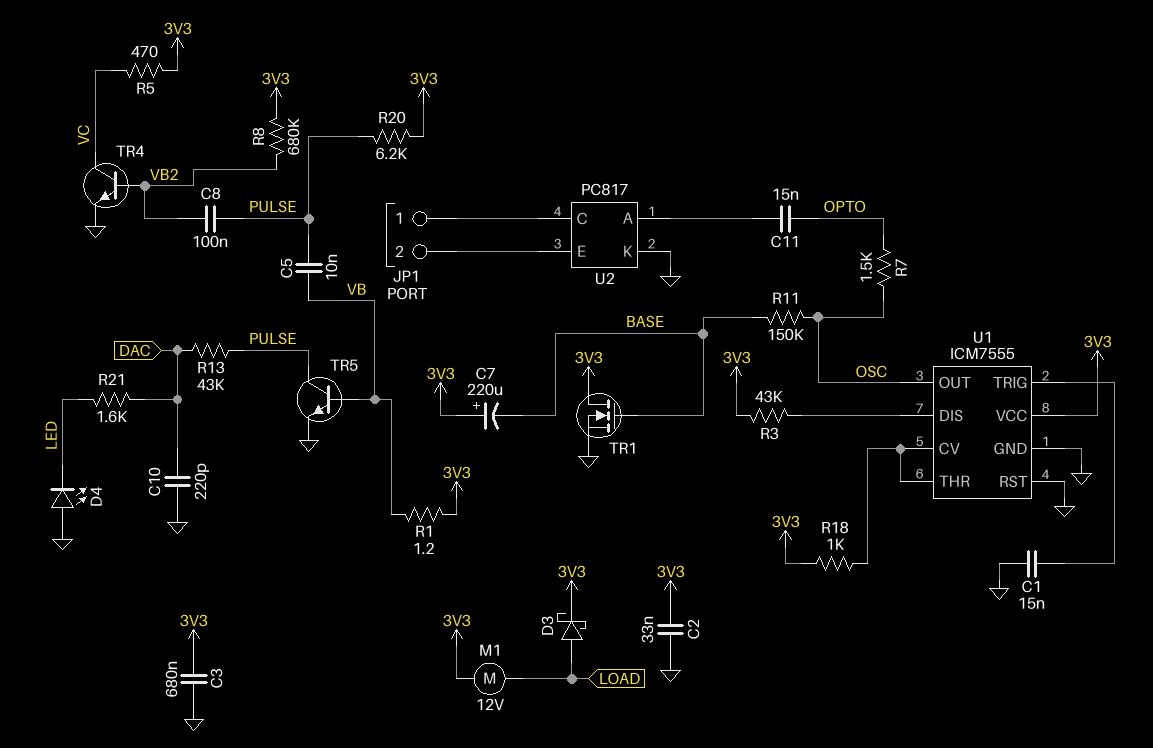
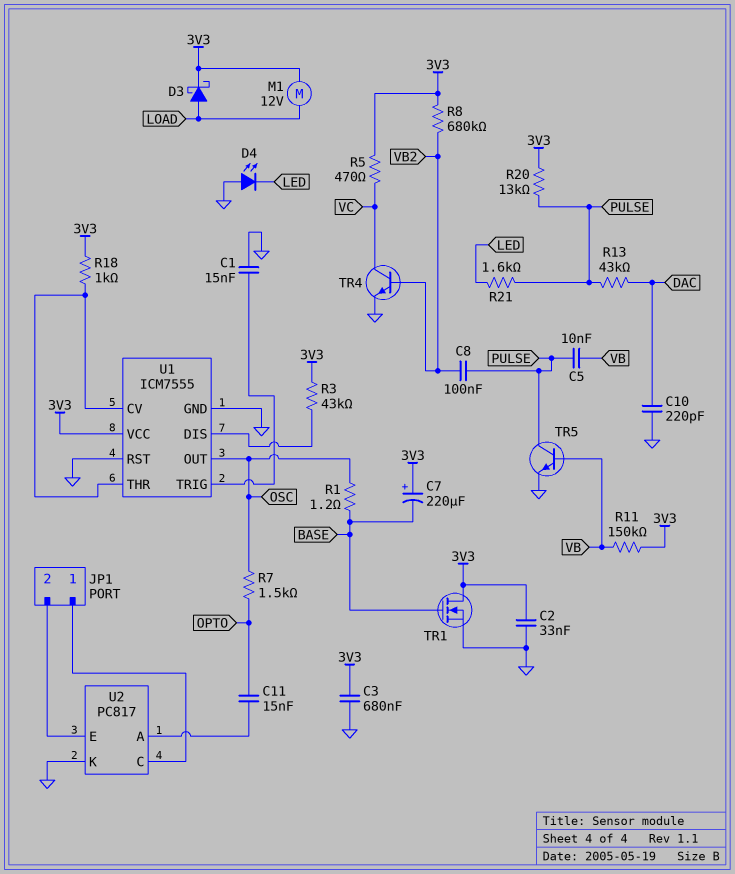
R1: 1.2 (3V3, VB) -> 1.2 (BASE, OSC)
R11: 150k (BASE, OSC) -> 150k (3V3, VB)
R20: 6.2k (3V3, PULSE) -> 13k (3V3, PULSE)
R21: 1.6k (DAC, LED) -> 1.6k (LED, PULSE)

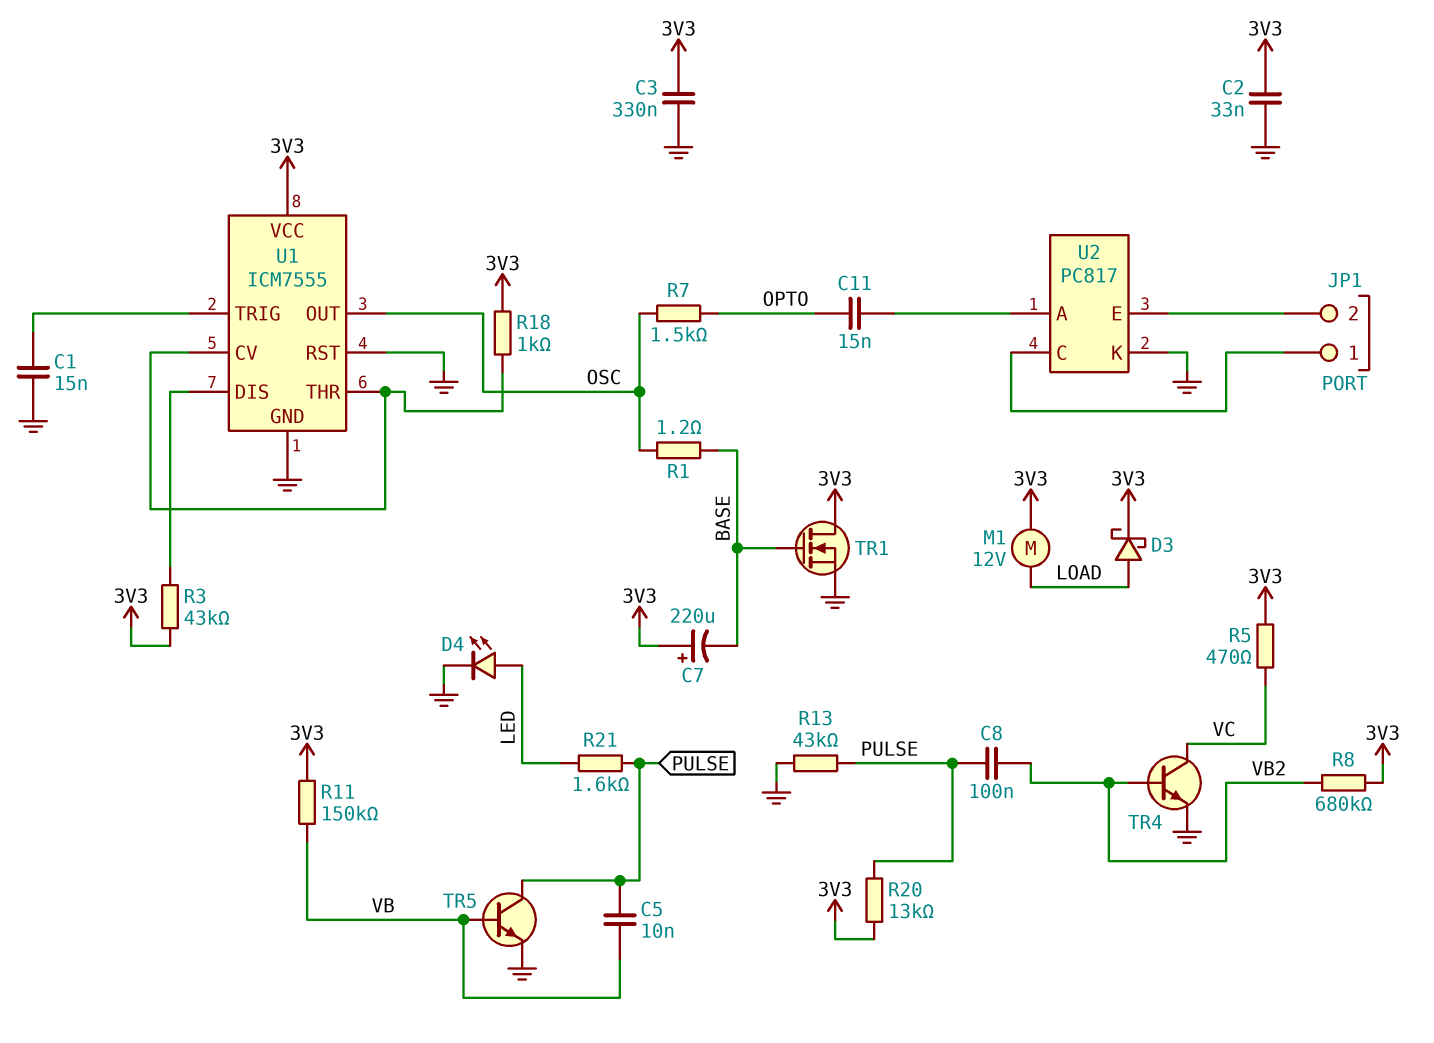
C3: 680nF (3V3, GND) -> 330nF (3V3, GND)
C10: 220pF (DAC, GND) -> none
D4: LED (A GND, K LED) -> LED (A LED, K GND)
R13: 43k (DAC, PULSE) -> 43k (GND, PULSE)

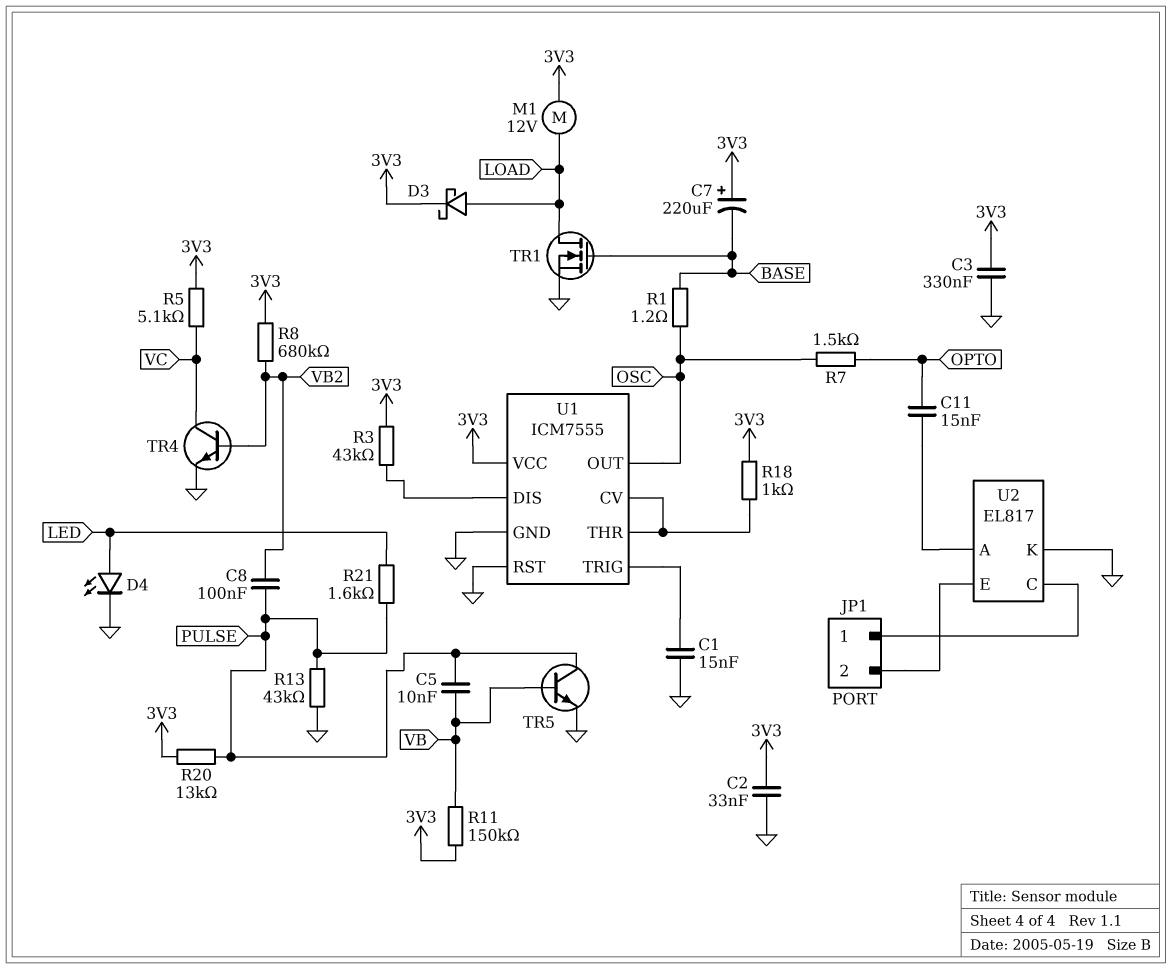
R5: 470 (3V3, VC) -> 5.1k (3V3, VC)
TR1: NMOS (G BASE, D 3V3, S GND) -> NMOS (G BASE, D LOAD, S GND)
U2: PC817 -> EL817

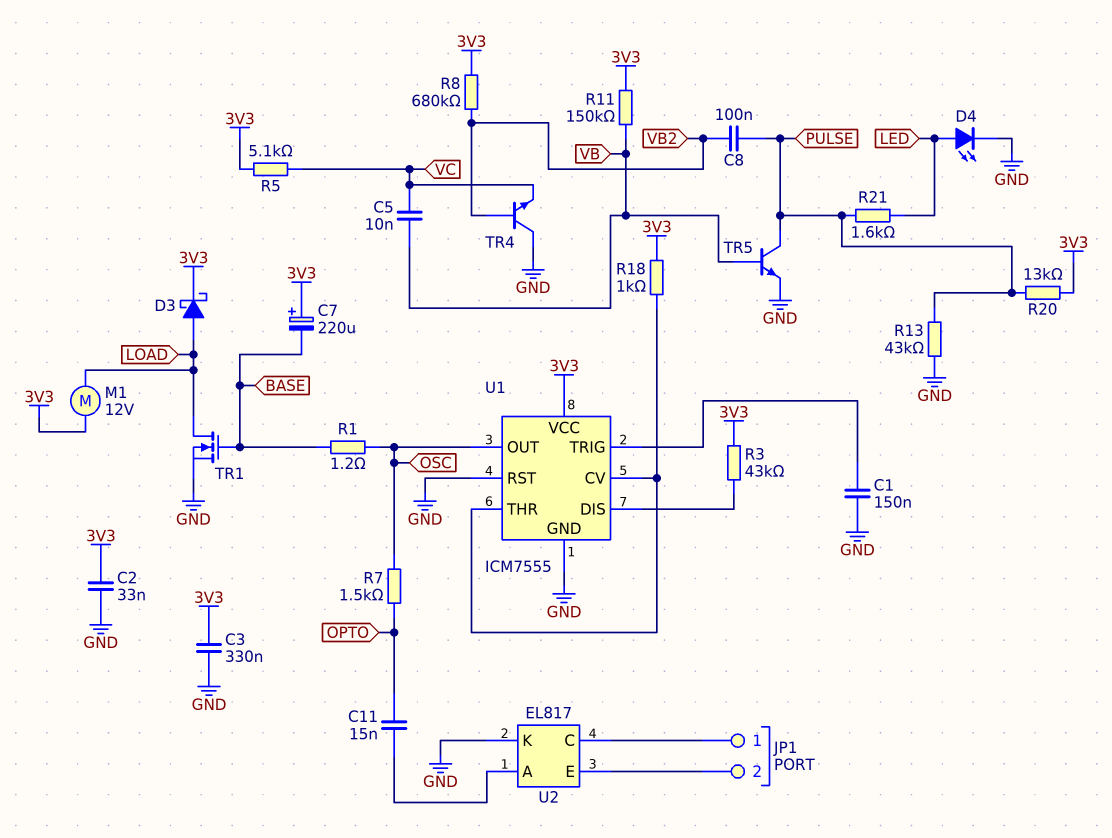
C1: 15nF (GND, U1/TRIG) -> 150nF (GND, U1/TRIG)
C5: 10nF (PULSE, VB) -> 10nF (VB, VC)
TR4: NPN (B VB2, C VC, E GND) -> NPN (B VB2, C GND, E VC)

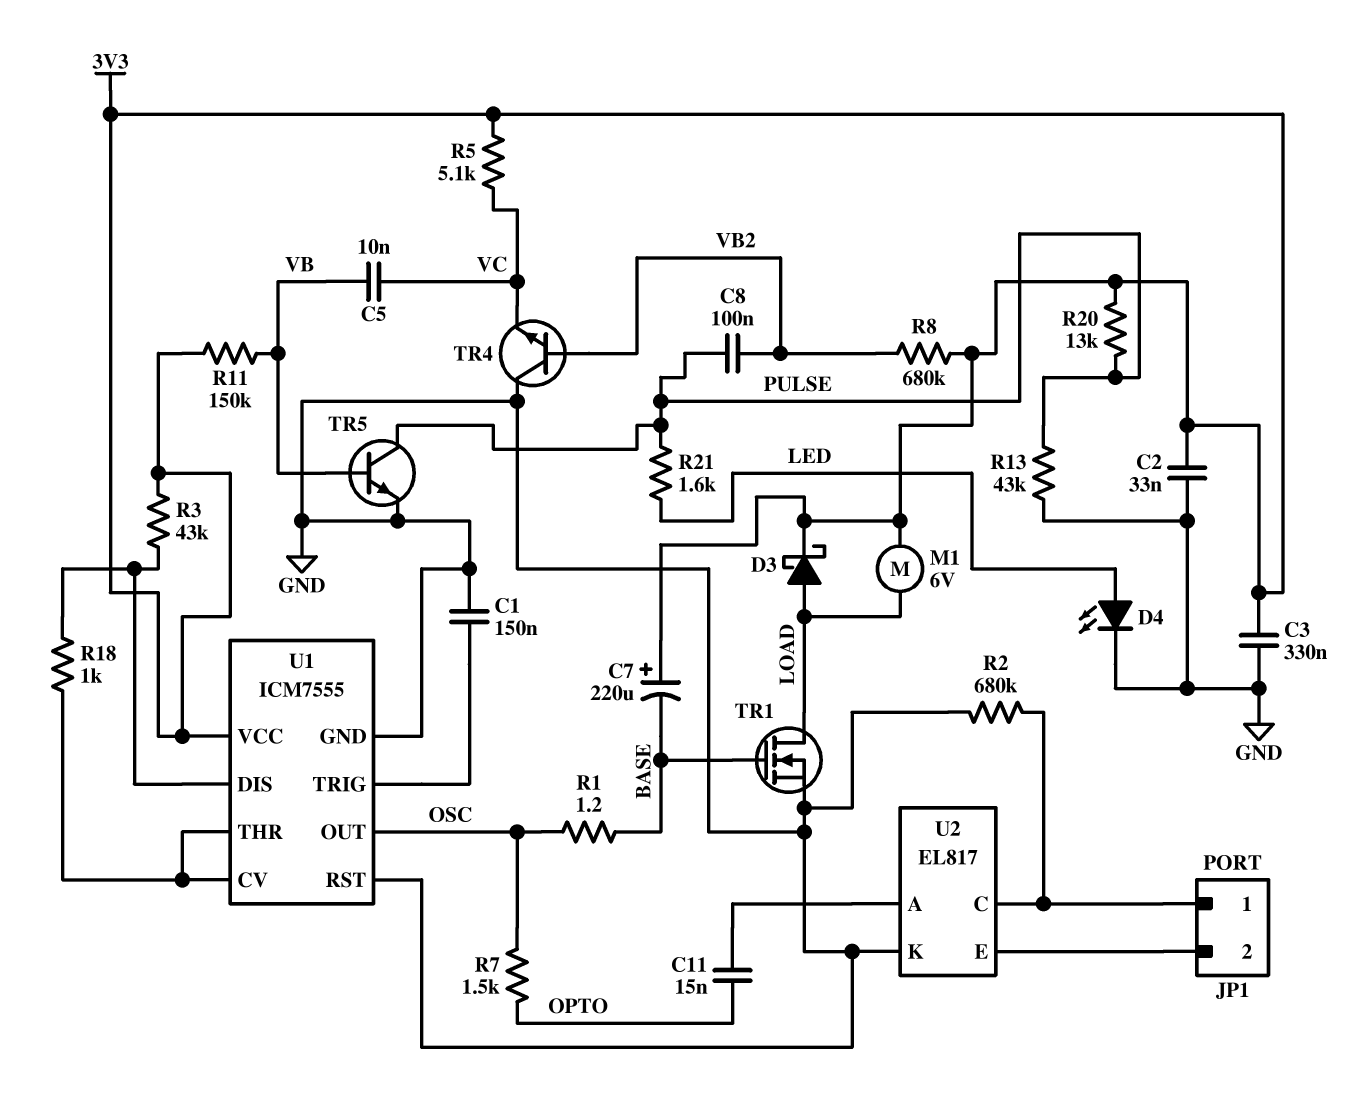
M1: motor 12V (3V3, LOAD) -> motor 6V (3V3, LOAD)
R2: none -> 680k (GND, JP1/1)
R18: 1k (3V3, U1/CV) -> 1k (U1/CV, U1/DIS)

